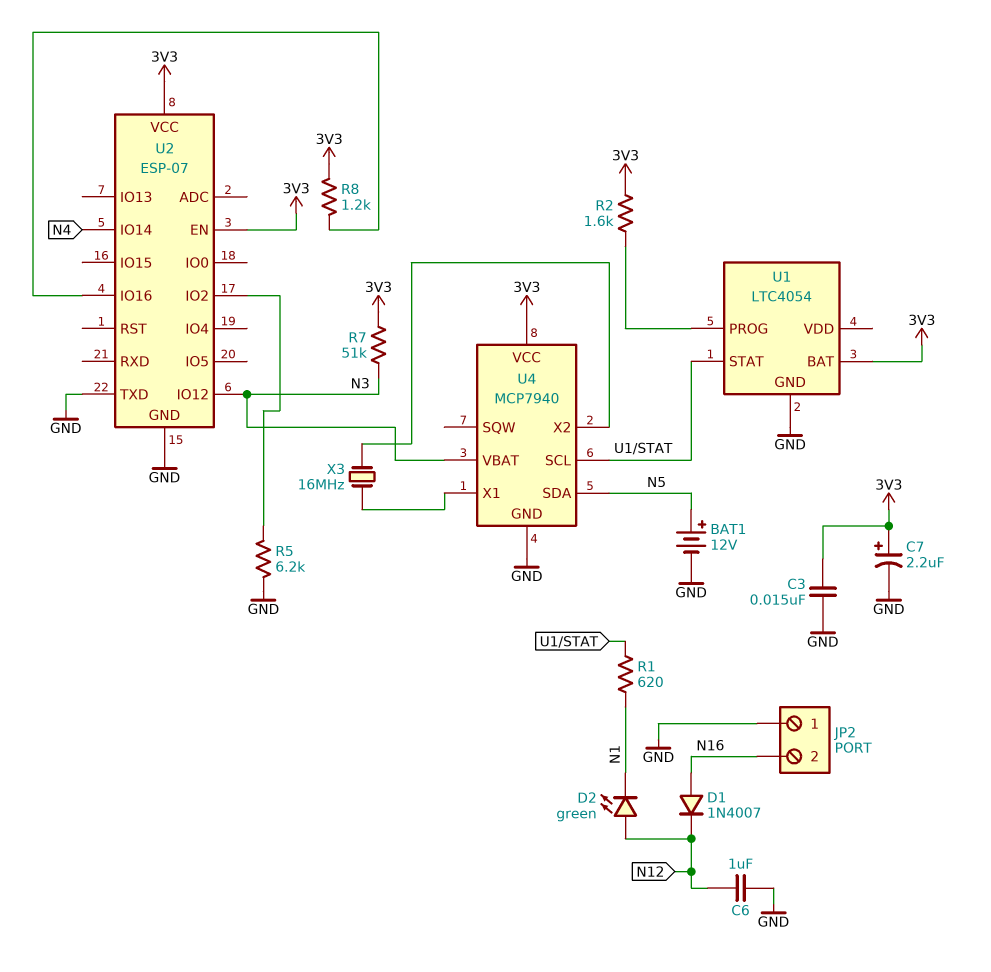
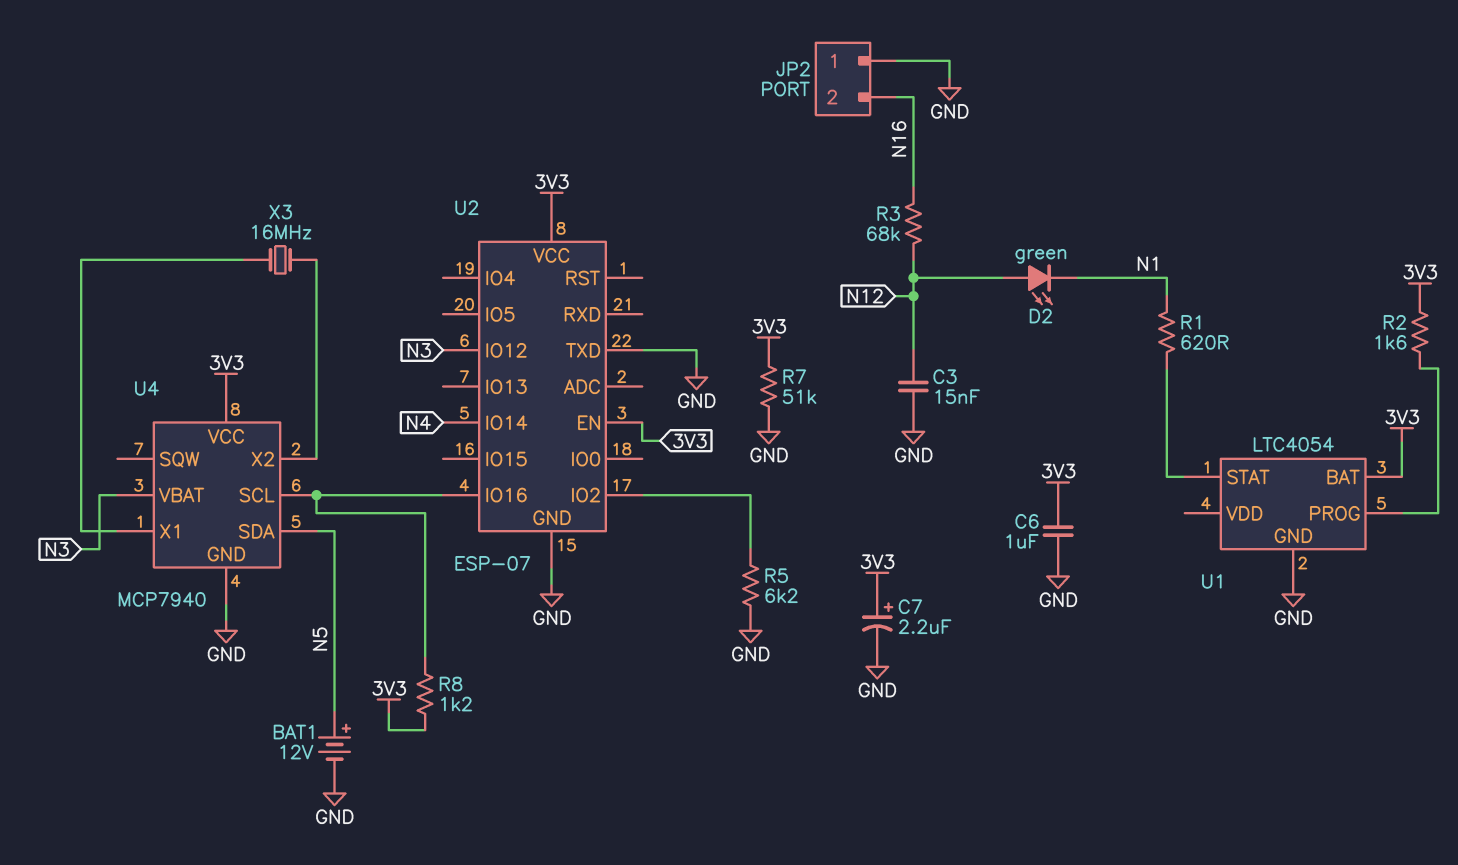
C3: 15nF (3V3, GND) -> 15nF (GND, N12)
C6: 1uF (GND, N12) -> 1uF (3V3, GND)
D1: diode 1N4007 (A N16, K N12) -> none
R3: none -> 68k (N12, N16)
R7: 51k (3V3, N3) -> 51k (3V3, GND)
U4 pin SCL: U1/STAT -> U2/IO16

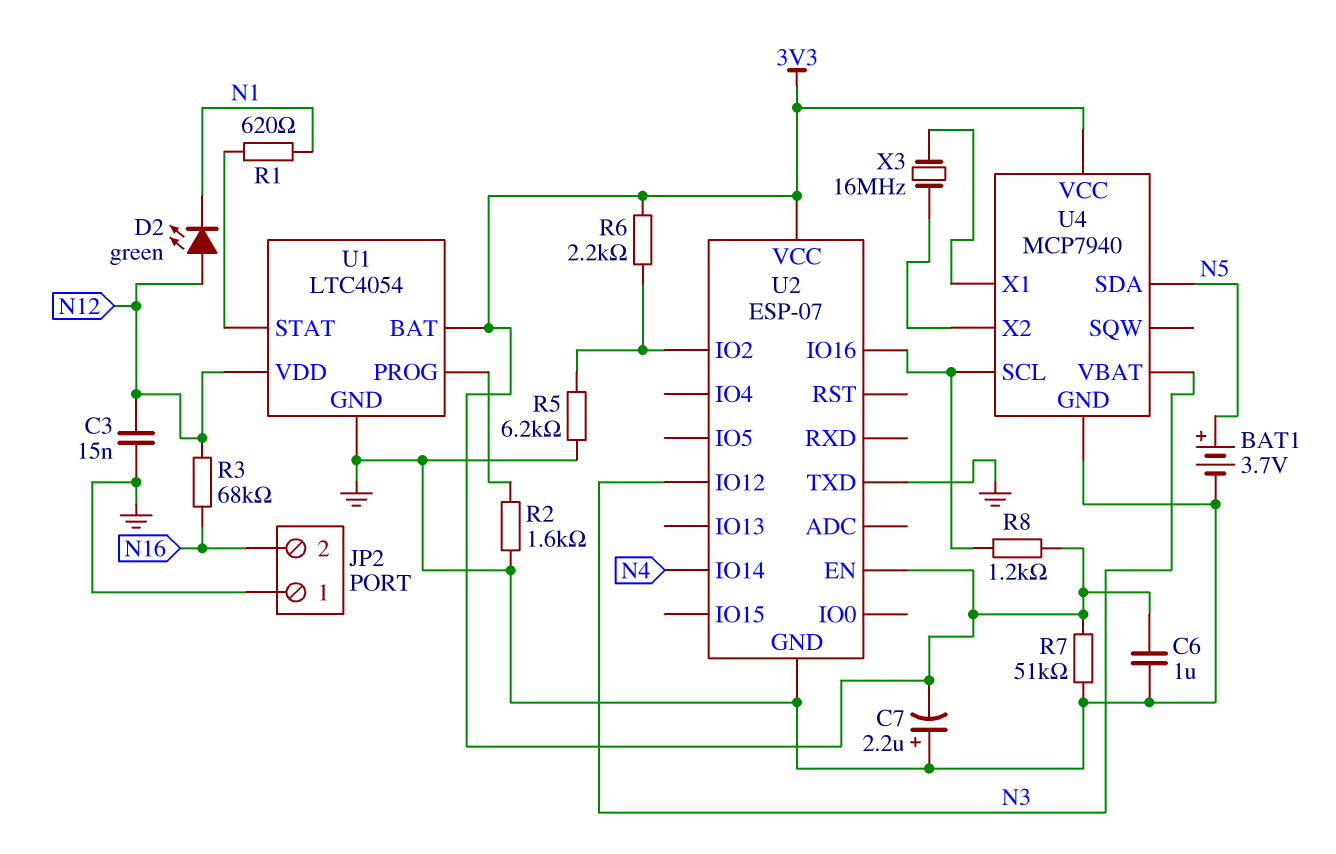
BAT1: 12V (plus N5, minus GND) -> 3.7V (plus N5, minus GND)
C7: 2.2uF (plus 3V3, minus GND) -> 2.2uF (plus GND, minus 3V3)
R2: 1.6k (3V3, U1/PROG) -> 1.6k (GND, U1/PROG)
R6: none -> 2.2k (3V3, U2/IO2)
U1 pin VDD: none -> N12

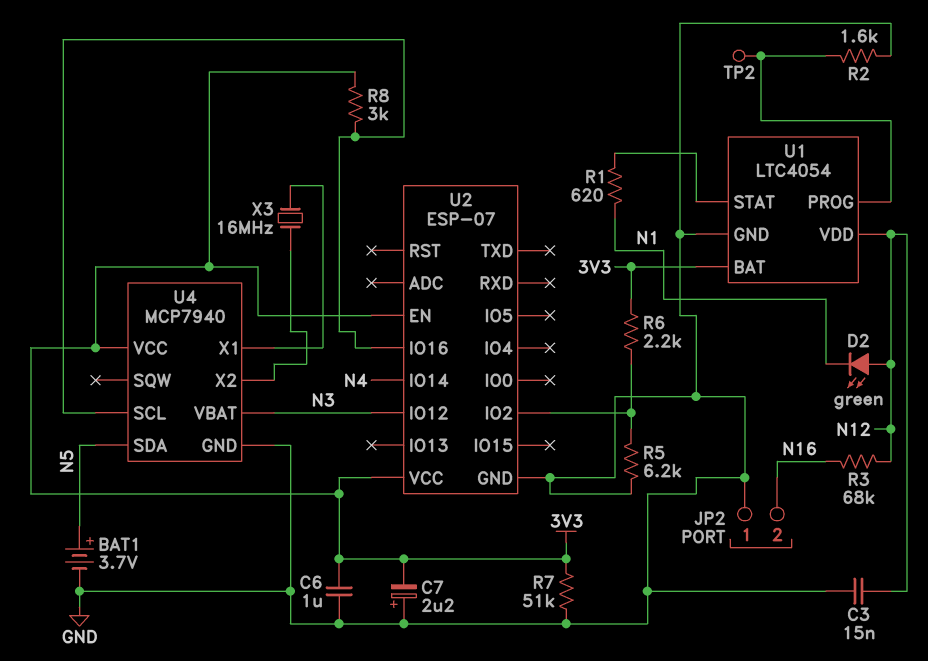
R8: 1.2k (3V3, U2/IO16) -> 3k (3V3, U2/IO16)
TP2: none -> test point (U1/PROG)
U2 pin TXD: GND -> none

